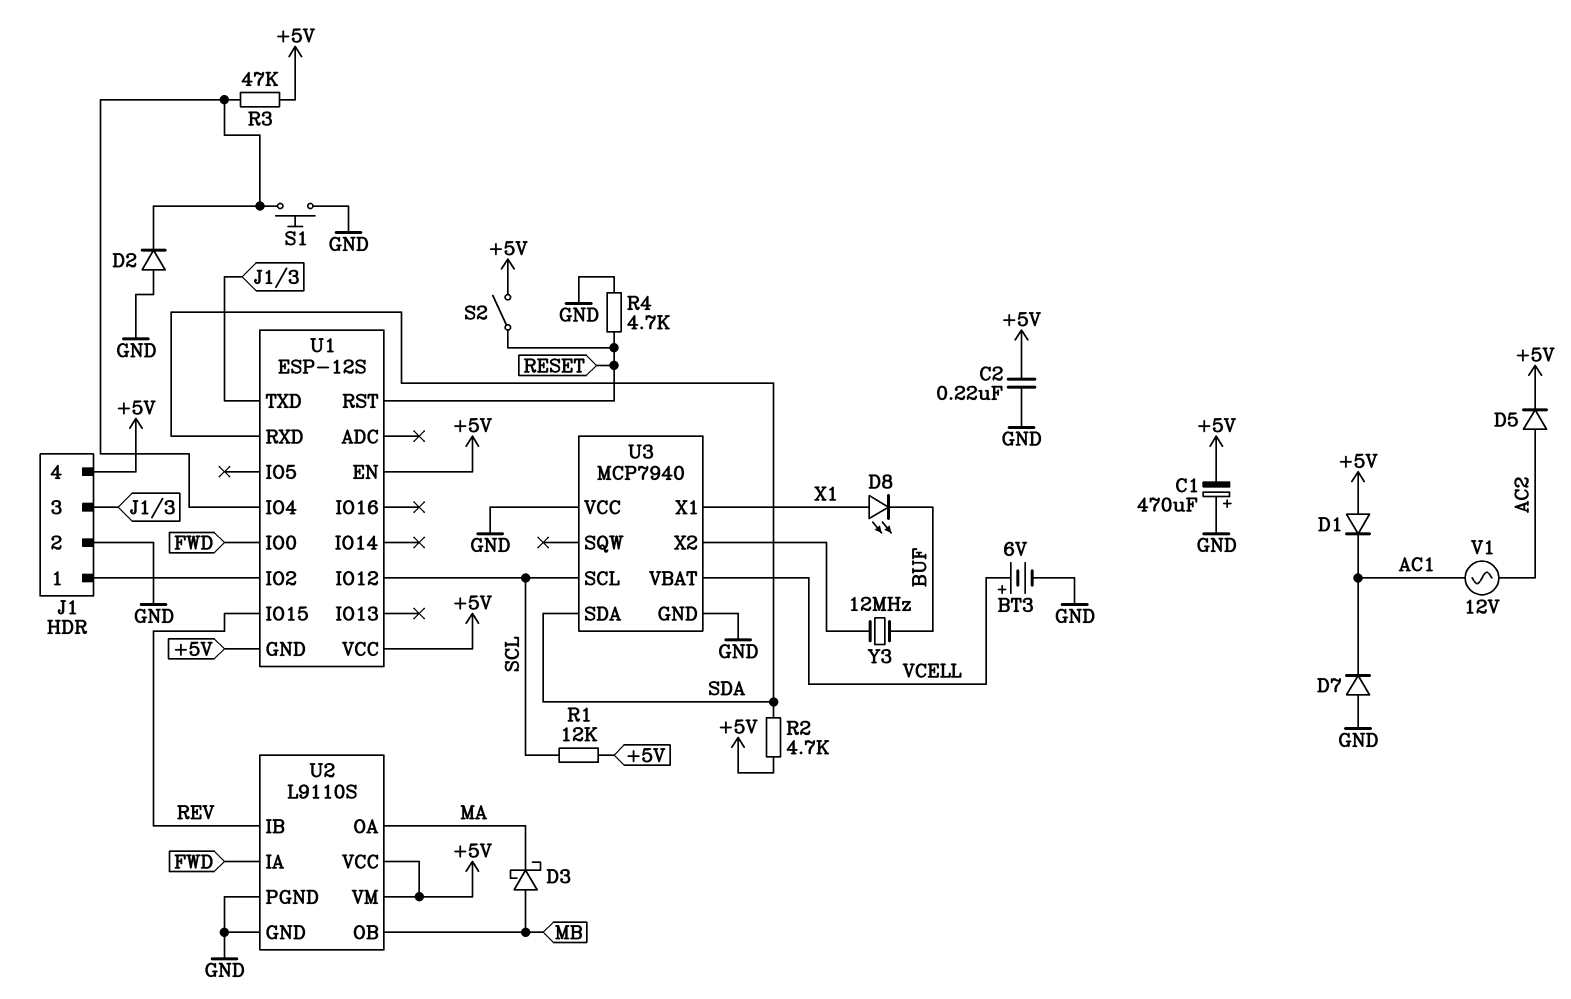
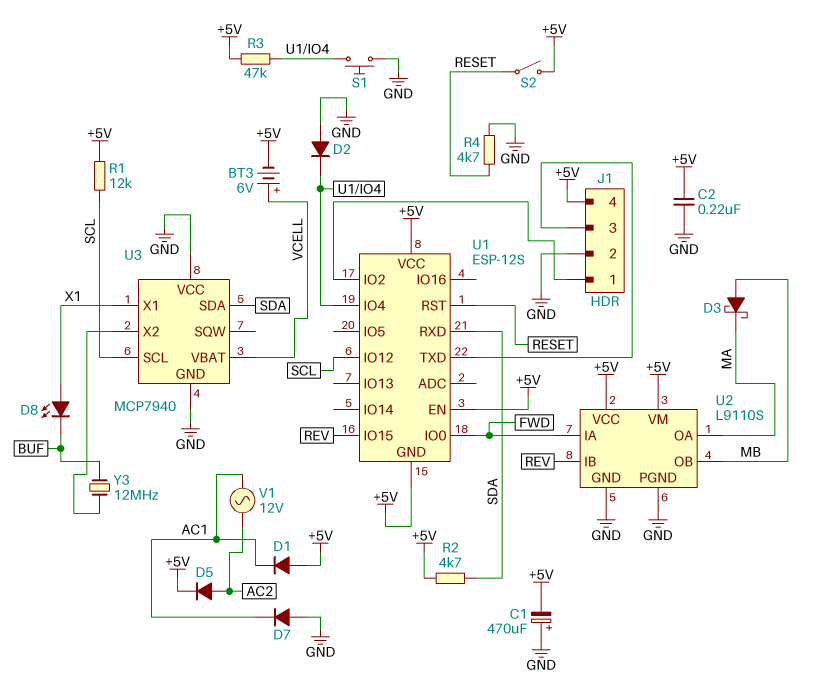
BT3: 6V (plus VCELL, minus GND) -> 6V (plus VCELL, minus +5V)

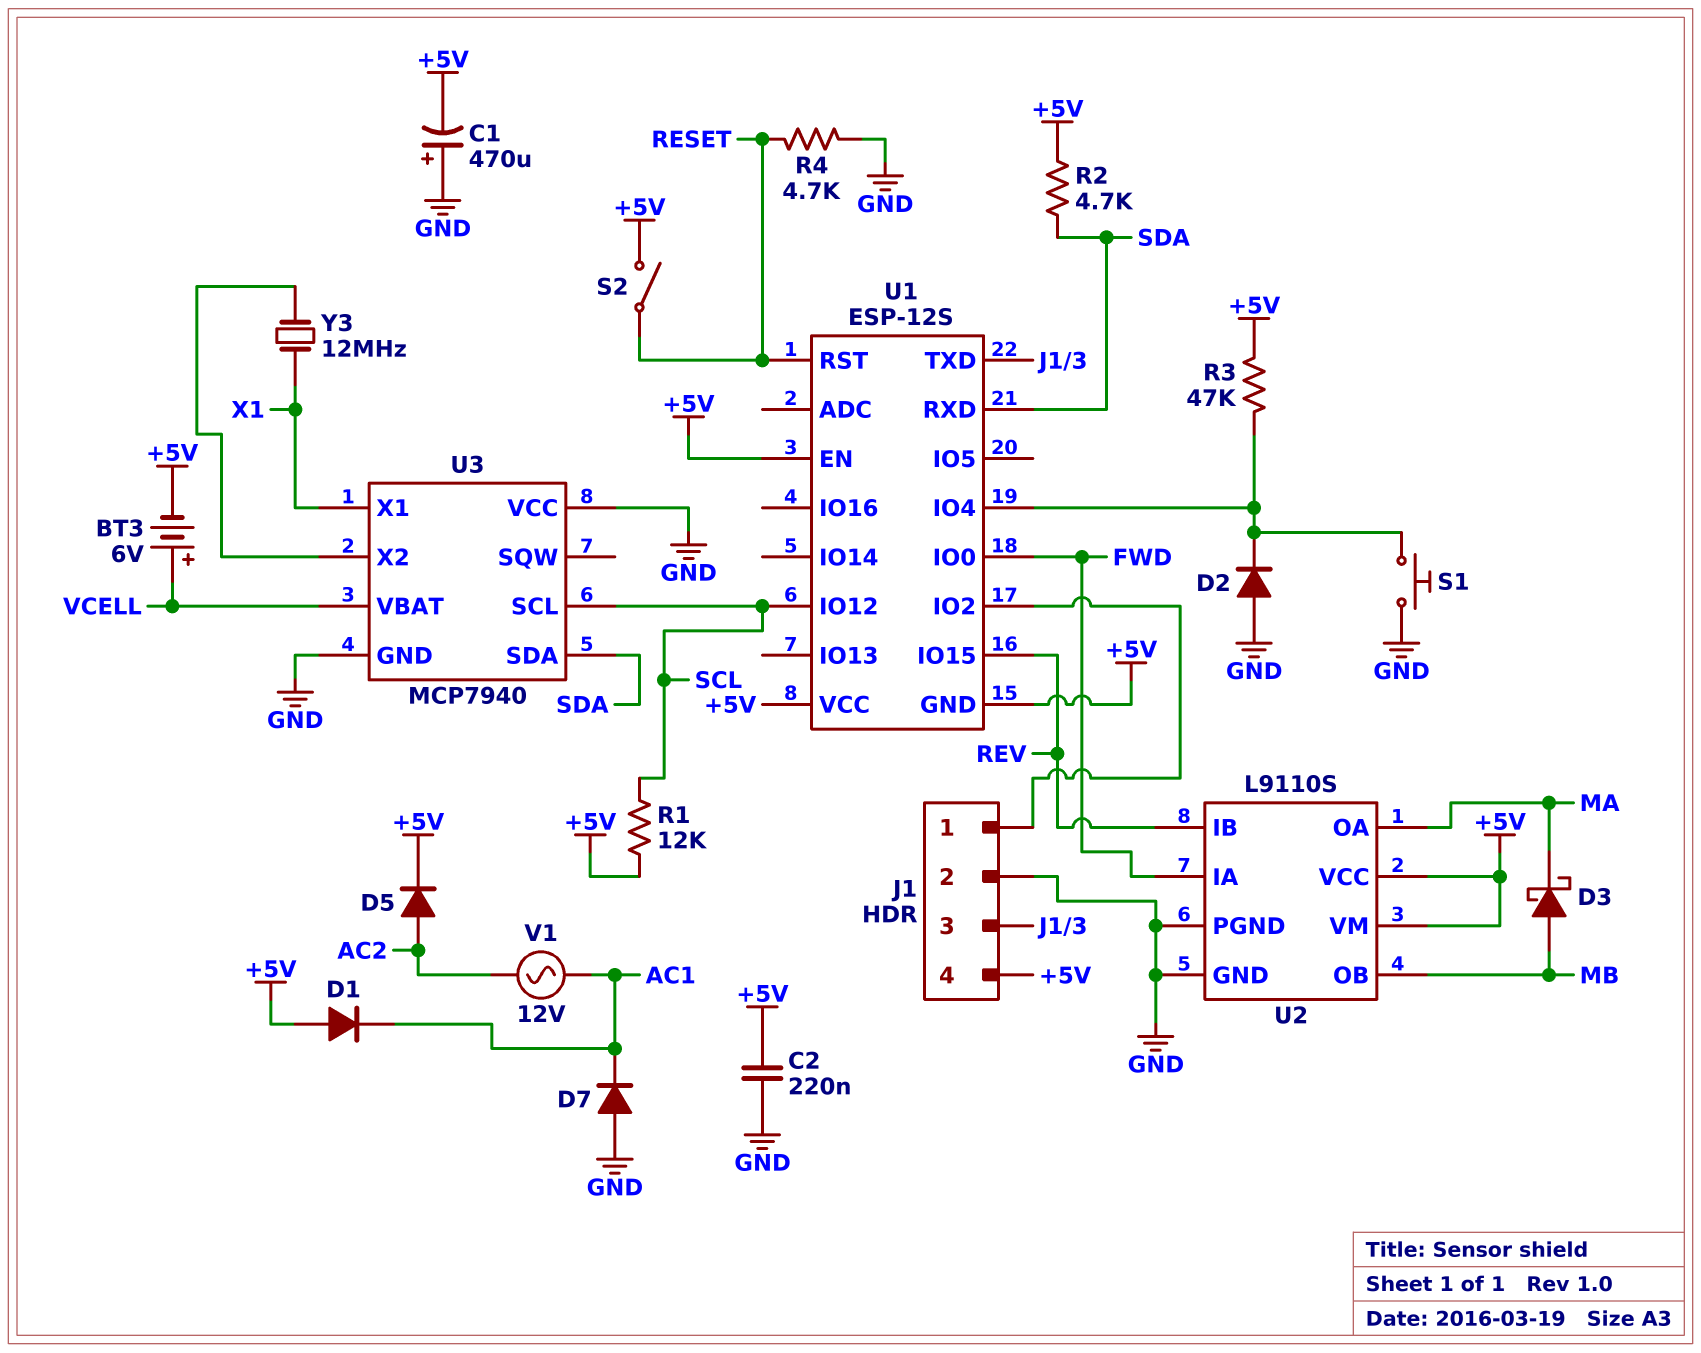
D8: LED (A X1, K BUF) -> none
Y3: 12MHz (BUF, U3/X2) -> 12MHz (U3/X2, X1)

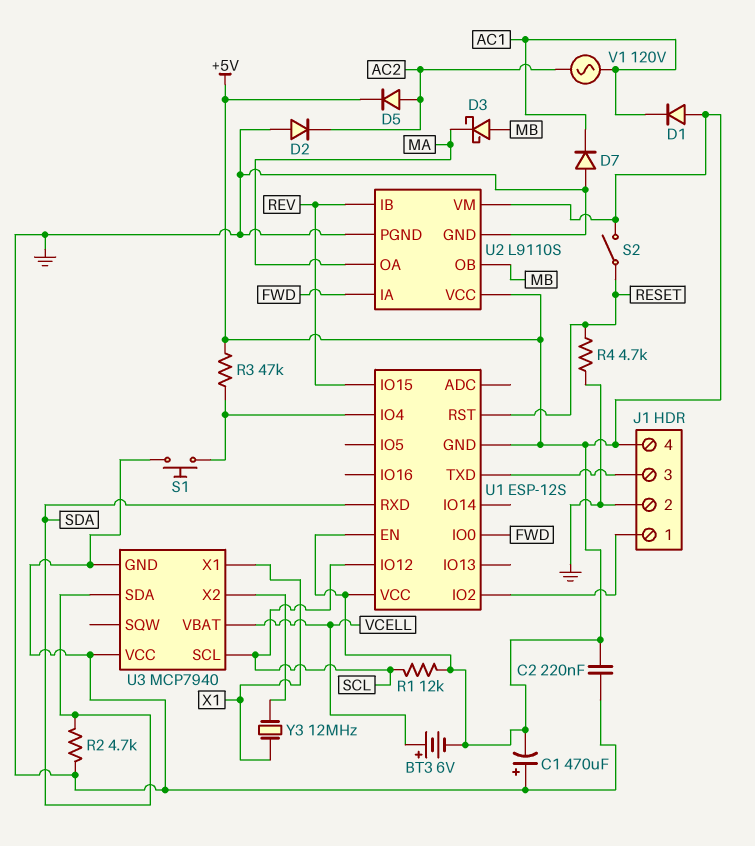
D2: diode (A GND, K U1/IO4) -> diode (A GND, K AC2)
R2: 4.7k (+5V, SDA) -> 4.7k (GND, SDA)
V1: AC 12V (AC1, AC2) -> AC 120V (AC1, AC2)

